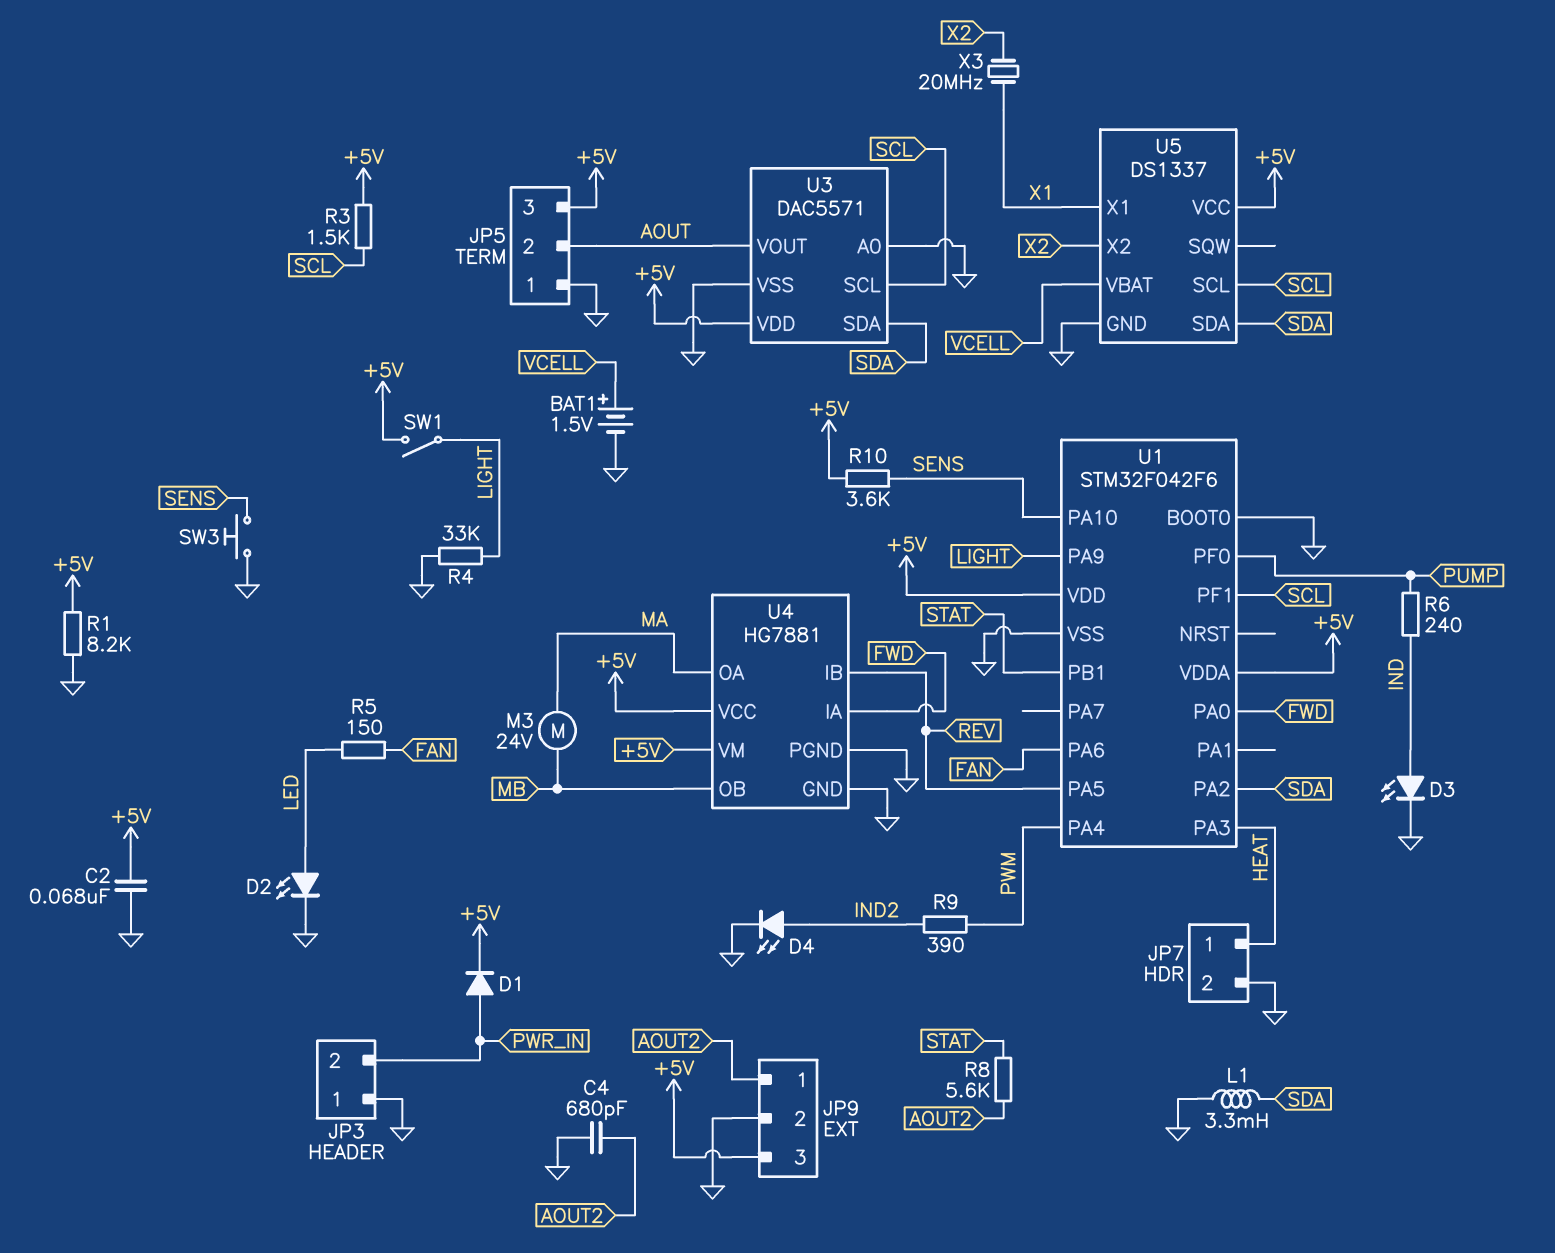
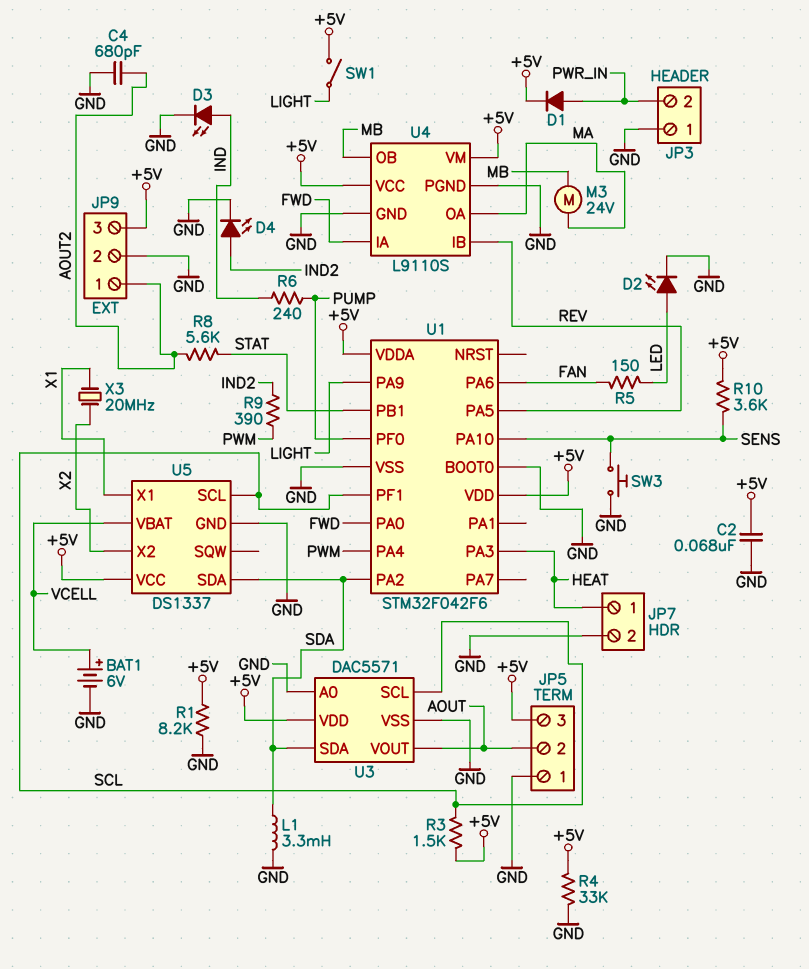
BAT1: 1.5V (plus VCELL, minus GND) -> 6V (plus VCELL, minus GND)
R4: 33k (GND, LIGHT) -> 33k (+5V, GND)
U4: HG7881 -> L9110S

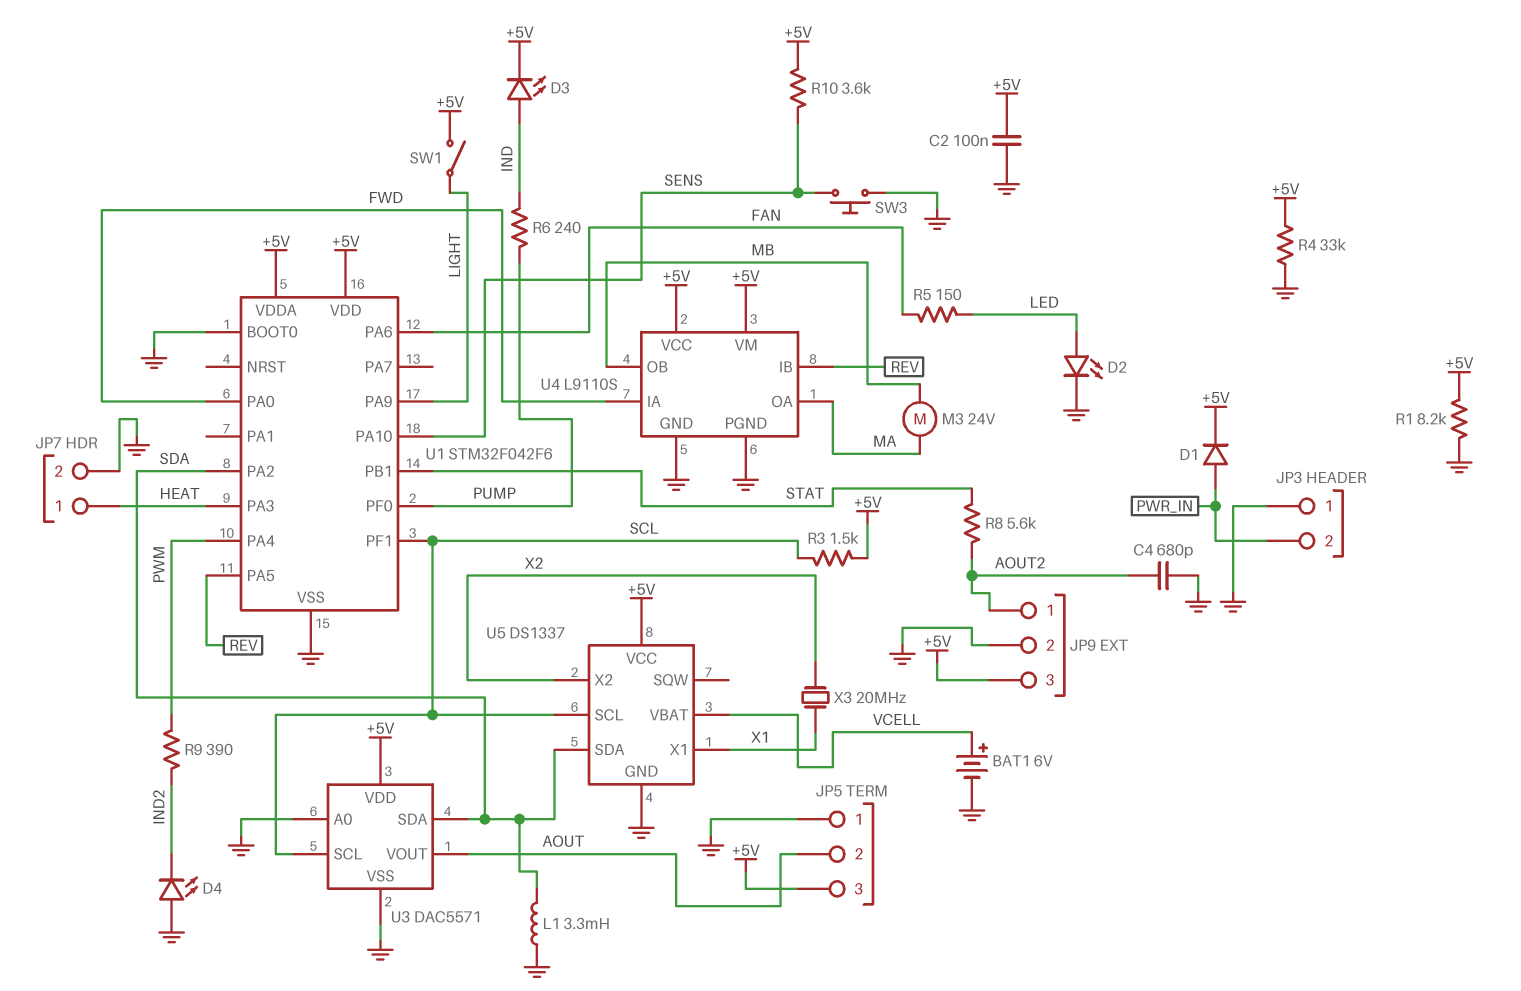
C2: 68nF (+5V, GND) -> 100nF (+5V, GND)
D3: LED (A IND, K GND) -> LED (A IND, K +5V)
D4: LED (A IND2, K GND) -> LED (A GND, K IND2)

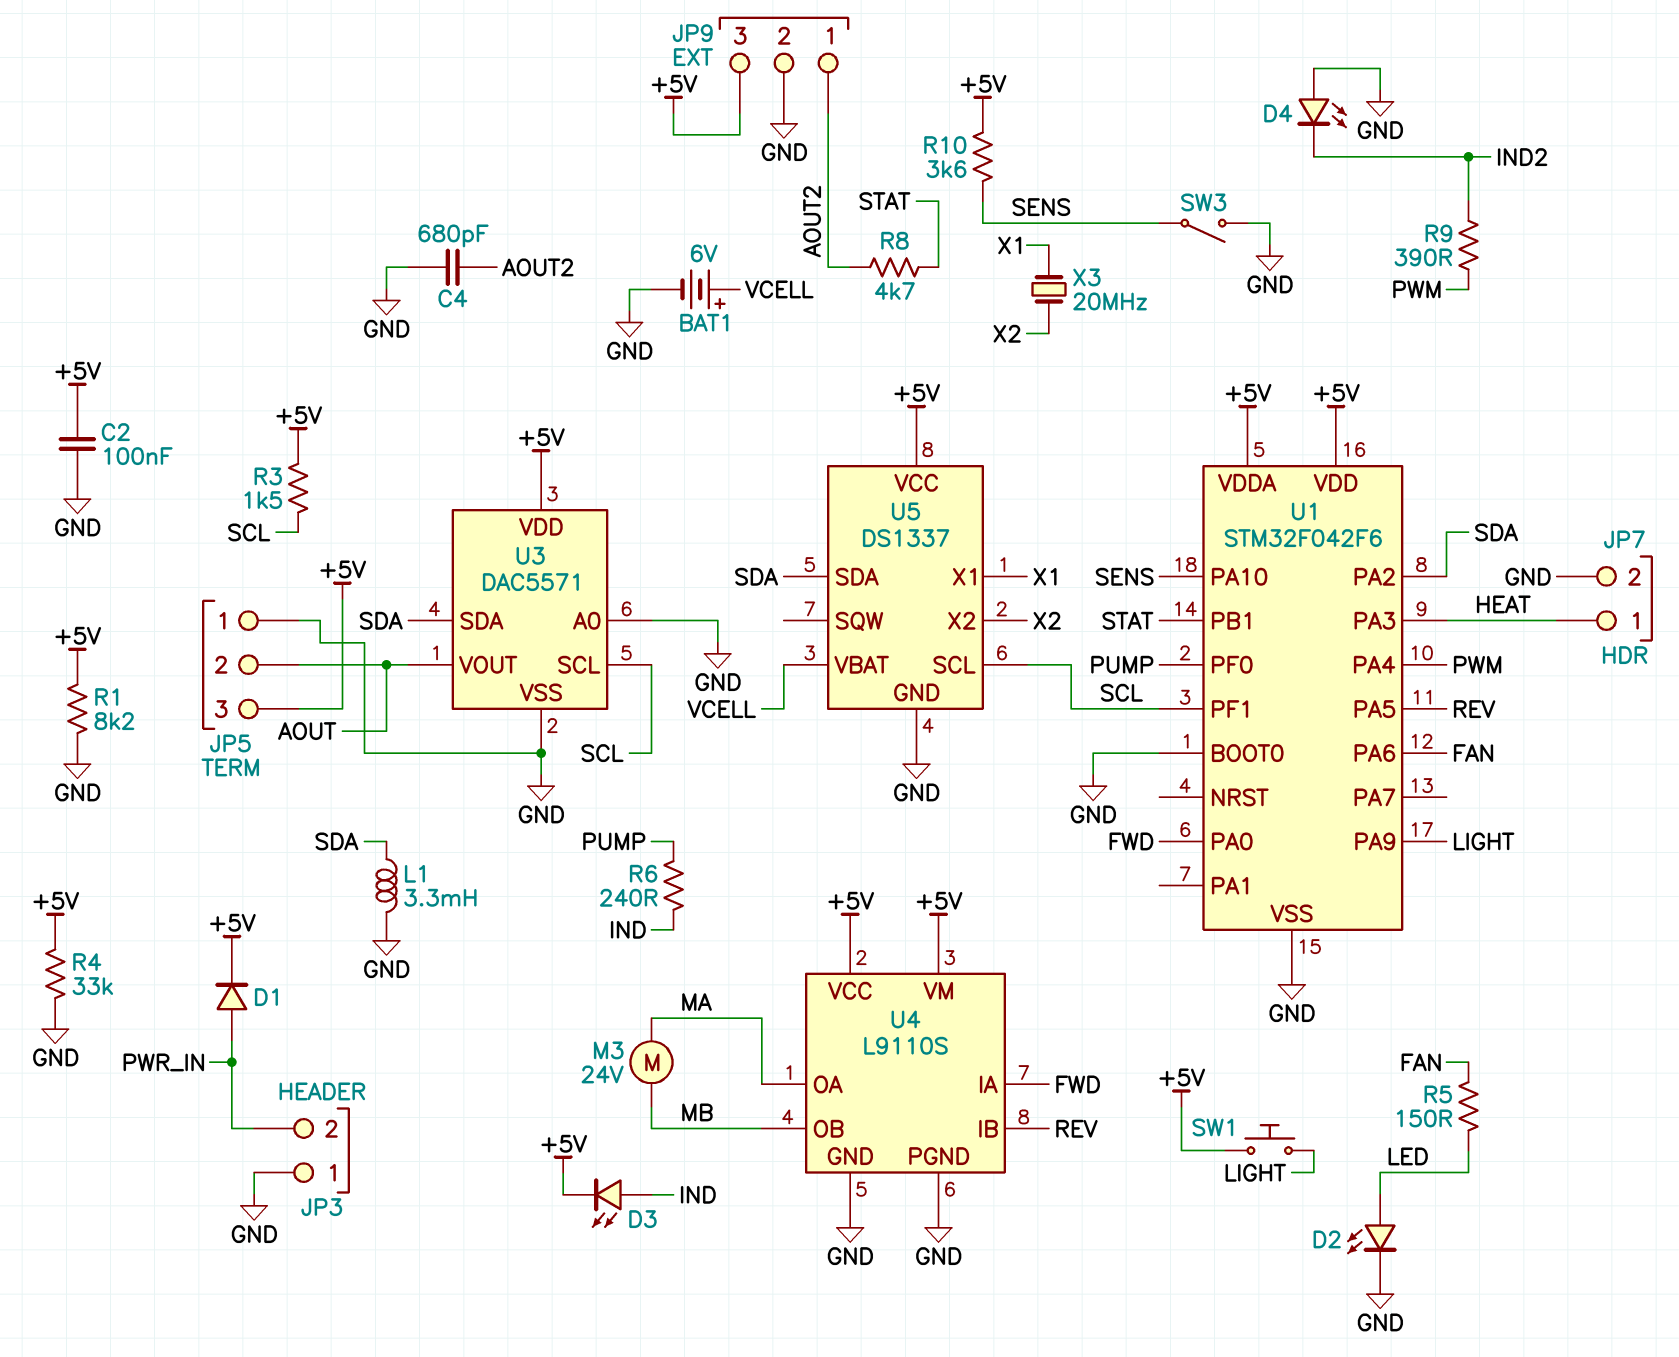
R8: 5.6k (AOUT2, STAT) -> 4.7k (AOUT2, STAT)
SW1: switch (+5V, LIGHT) -> button (+5V, LIGHT)
SW3: button (GND, SENS) -> switch (GND, SENS)

